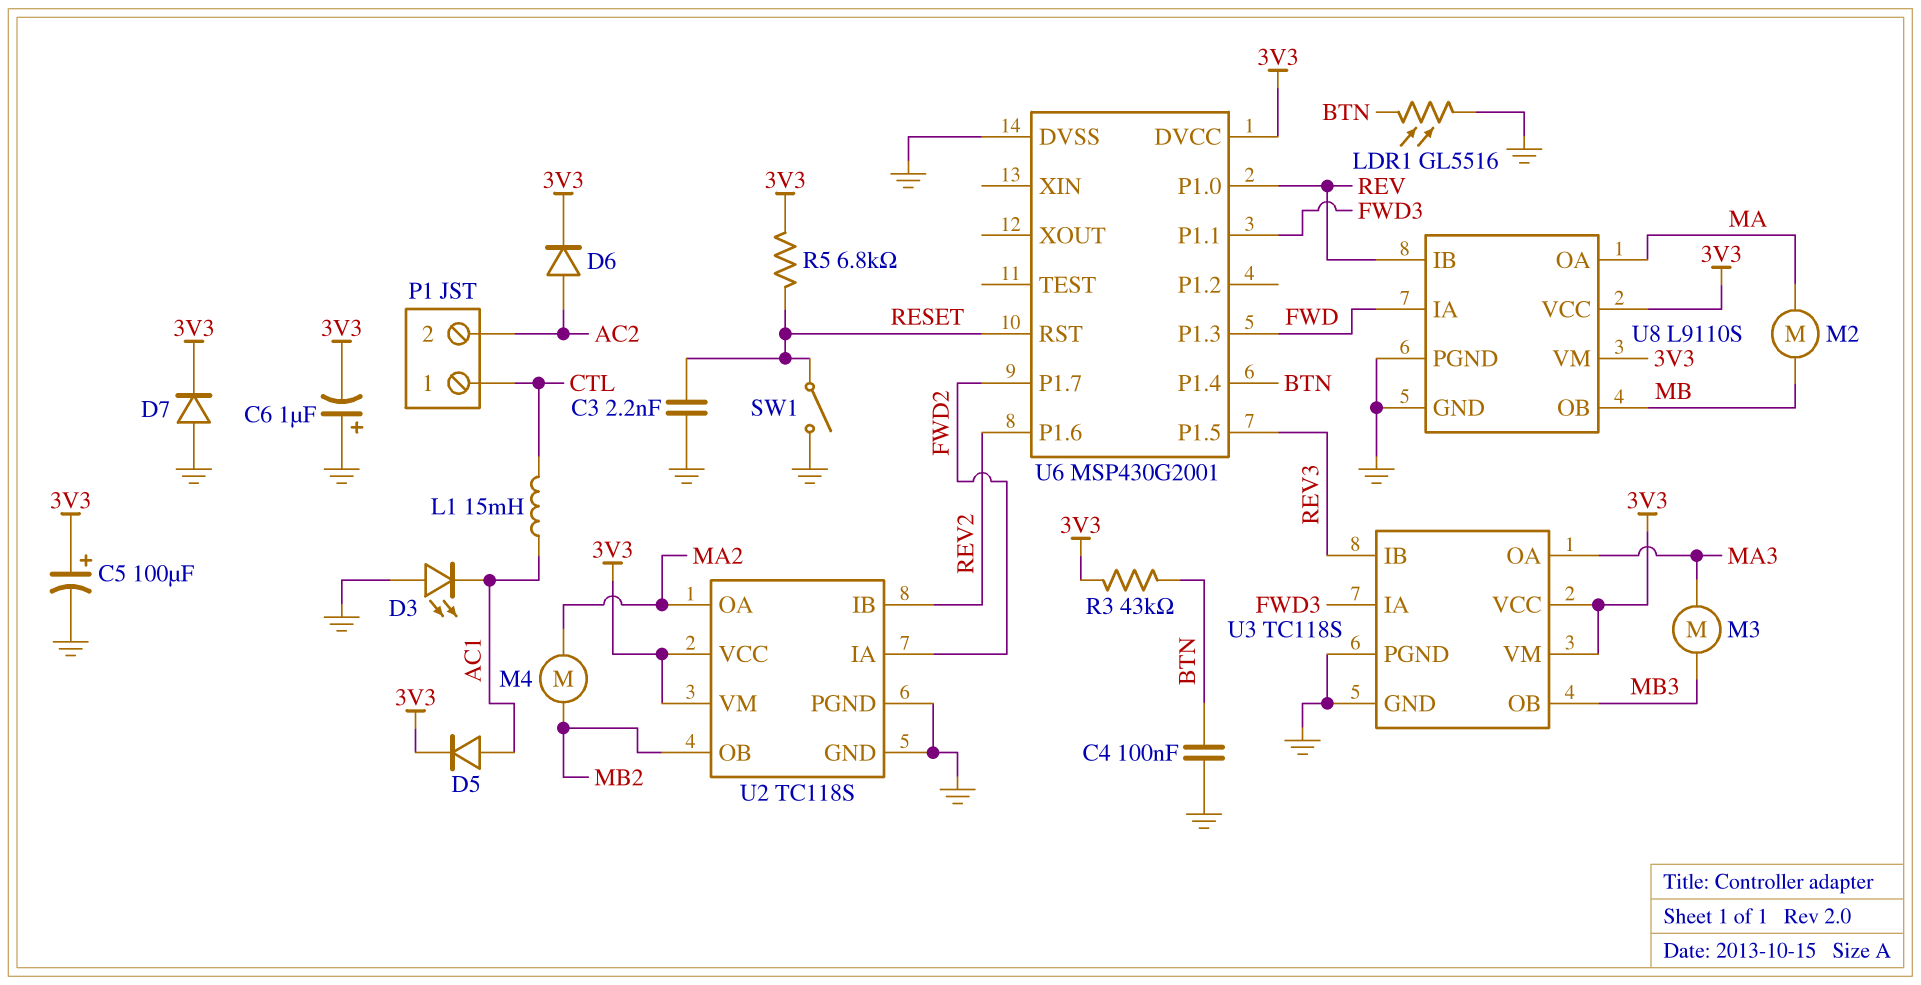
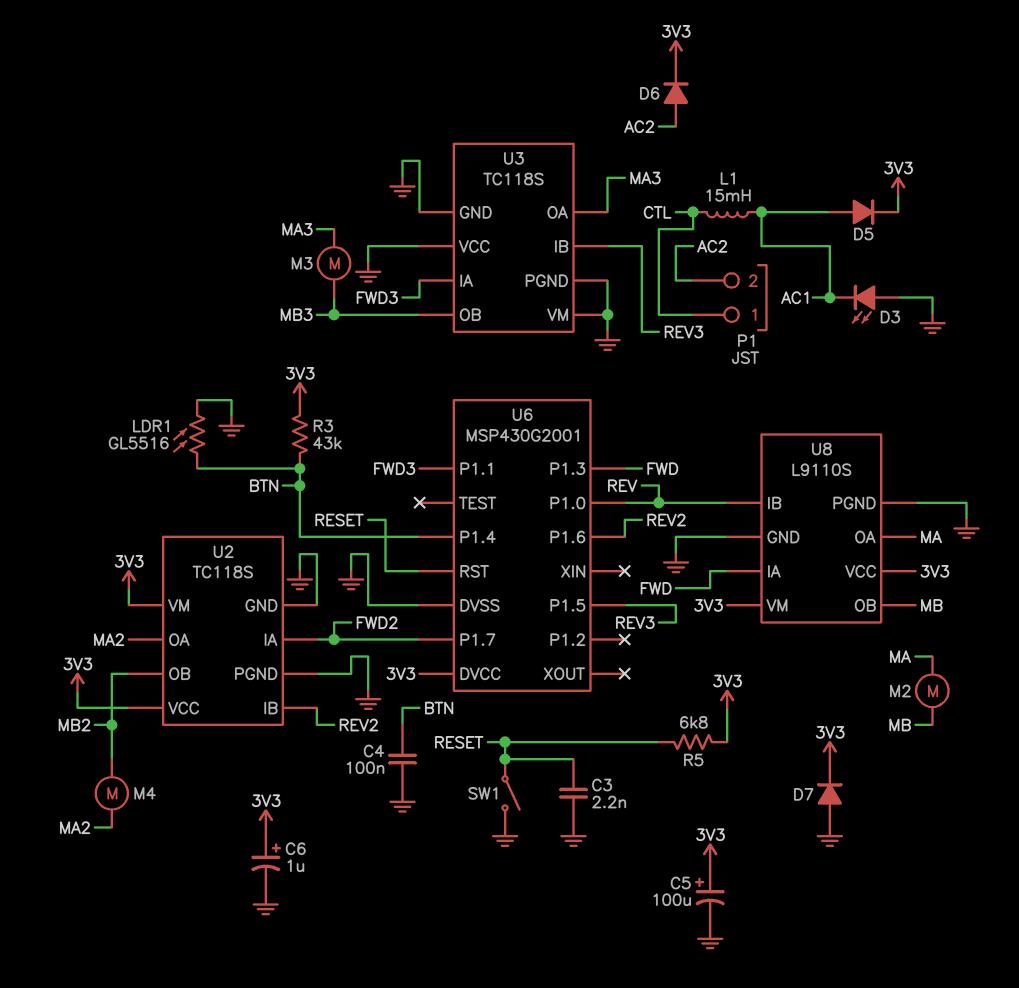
C6: 1uF (plus GND, minus 3V3) -> 1uF (plus 3V3, minus GND)
U3 pin VCC: 3V3 -> GND
U3 pin VM: 3V3 -> GND

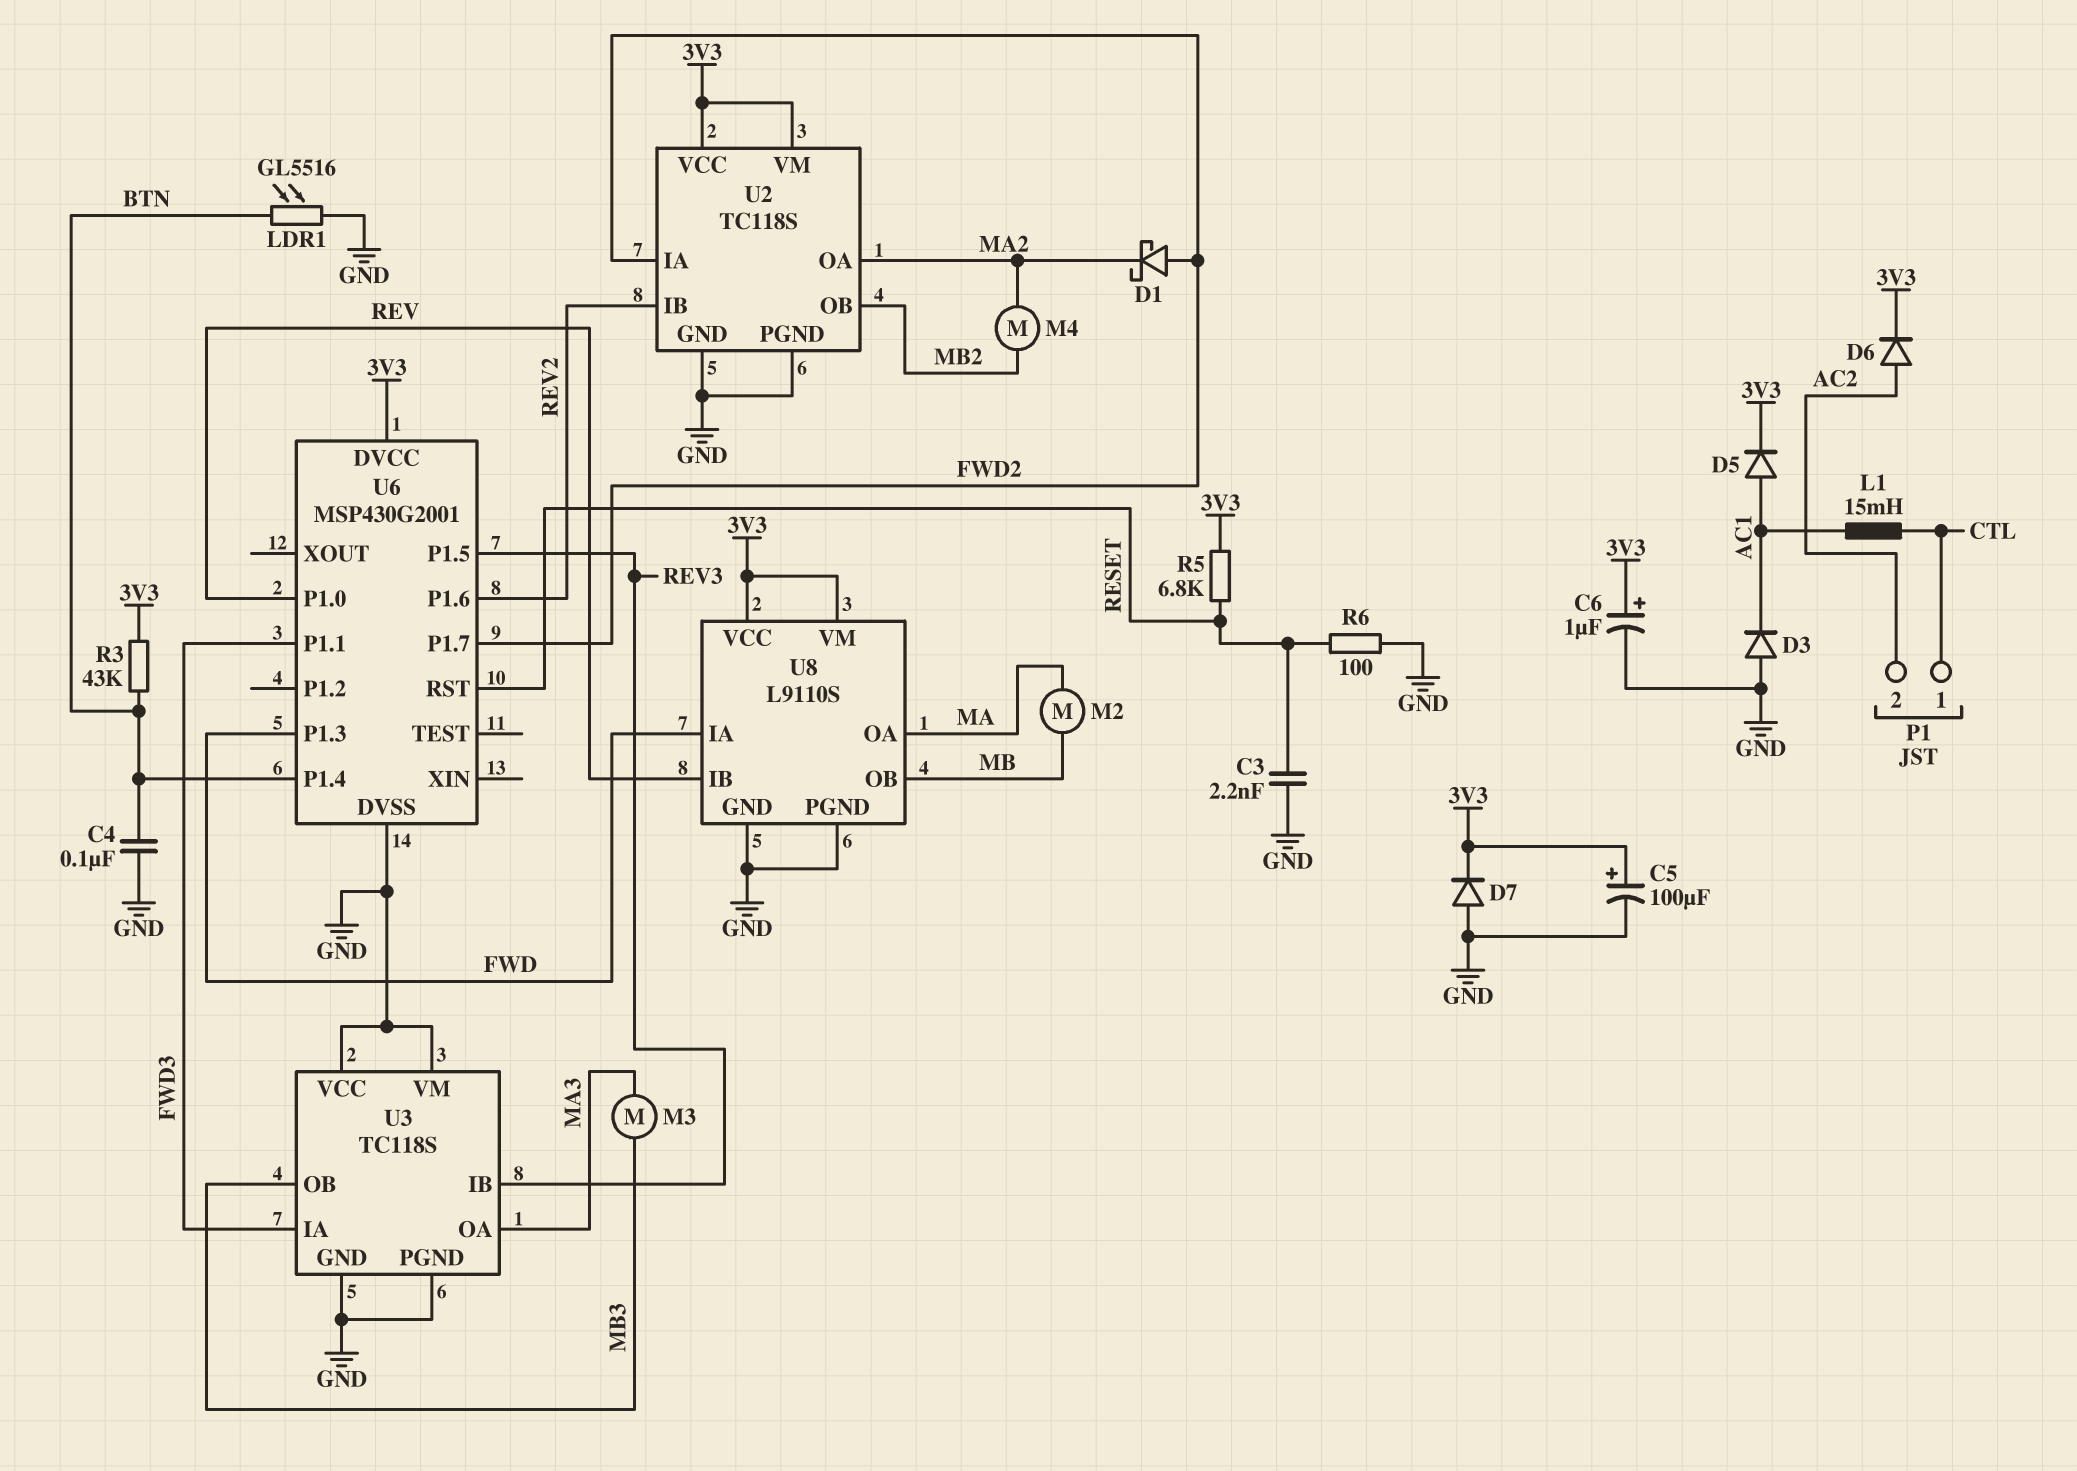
D1: none -> schottky (A FWD2, K MA2)
D3: LED (A GND, K AC1) -> diode (A GND, K AC1)
R6: none -> 100 (GND, RESET)
SW1: switch (GND, RESET) -> none

